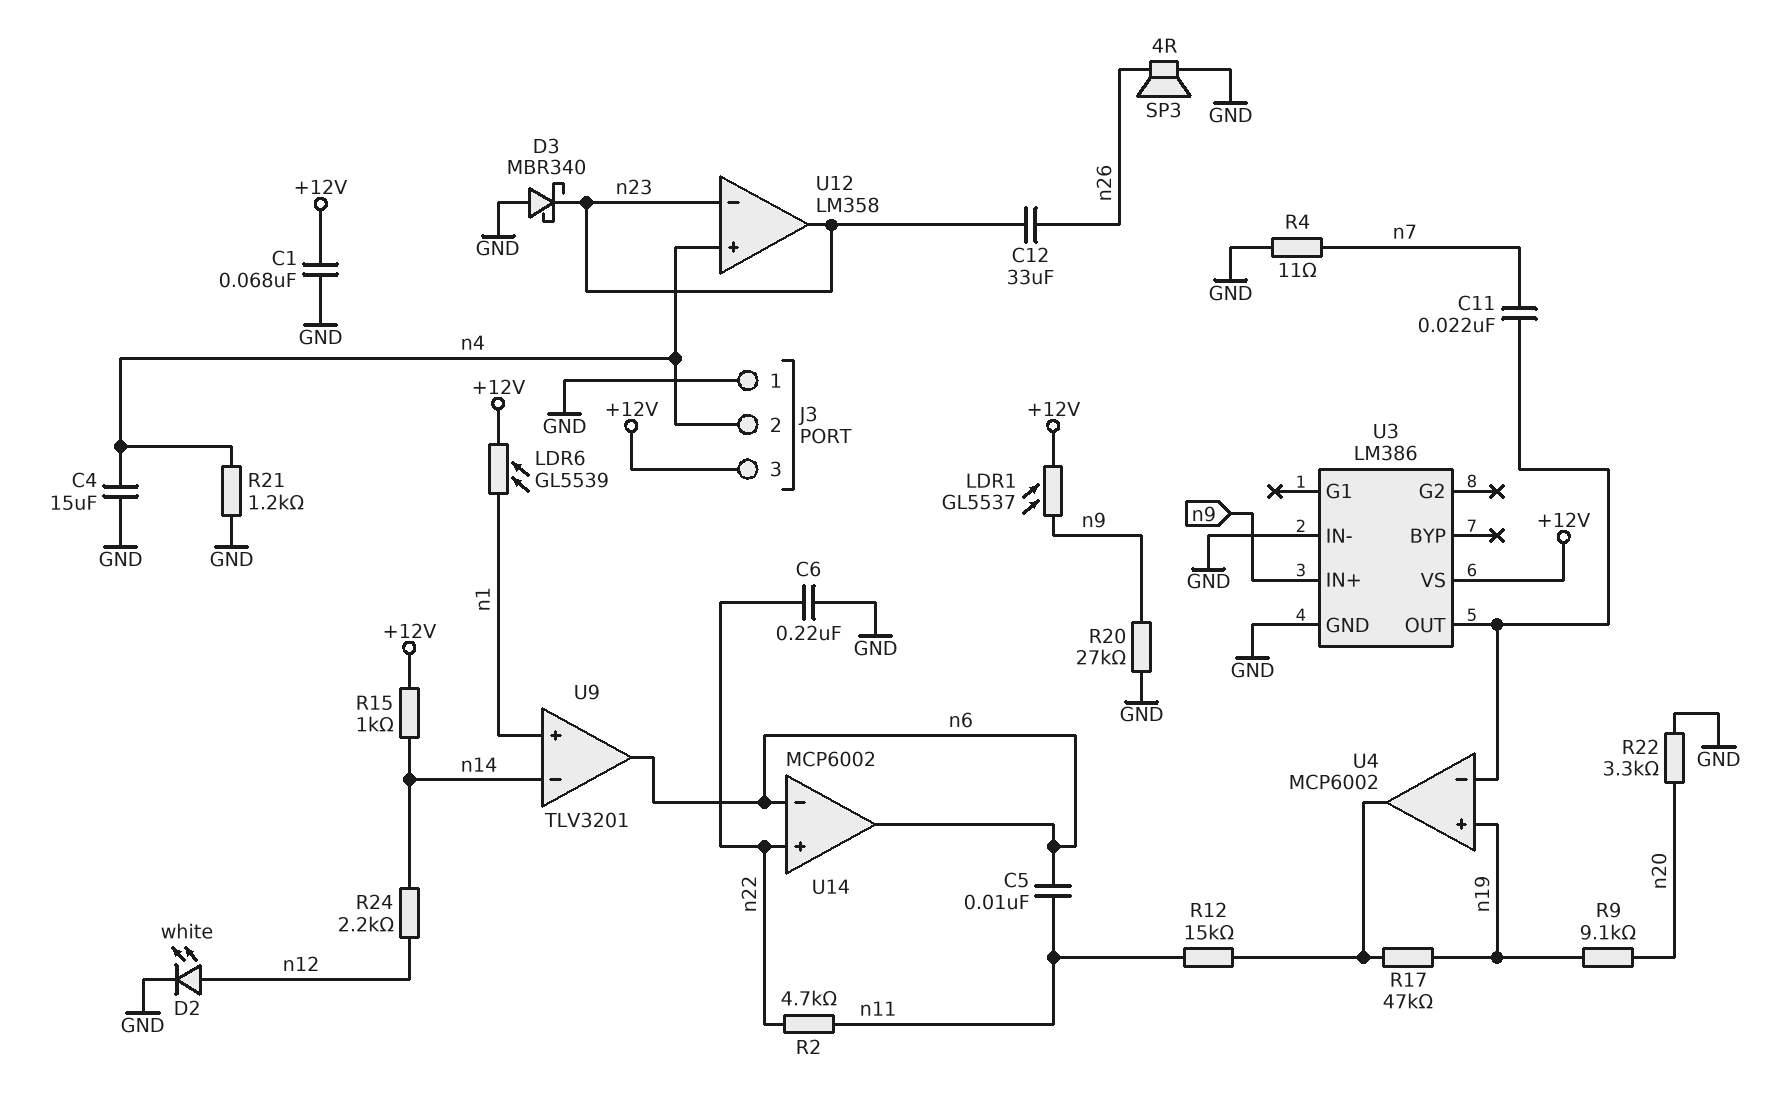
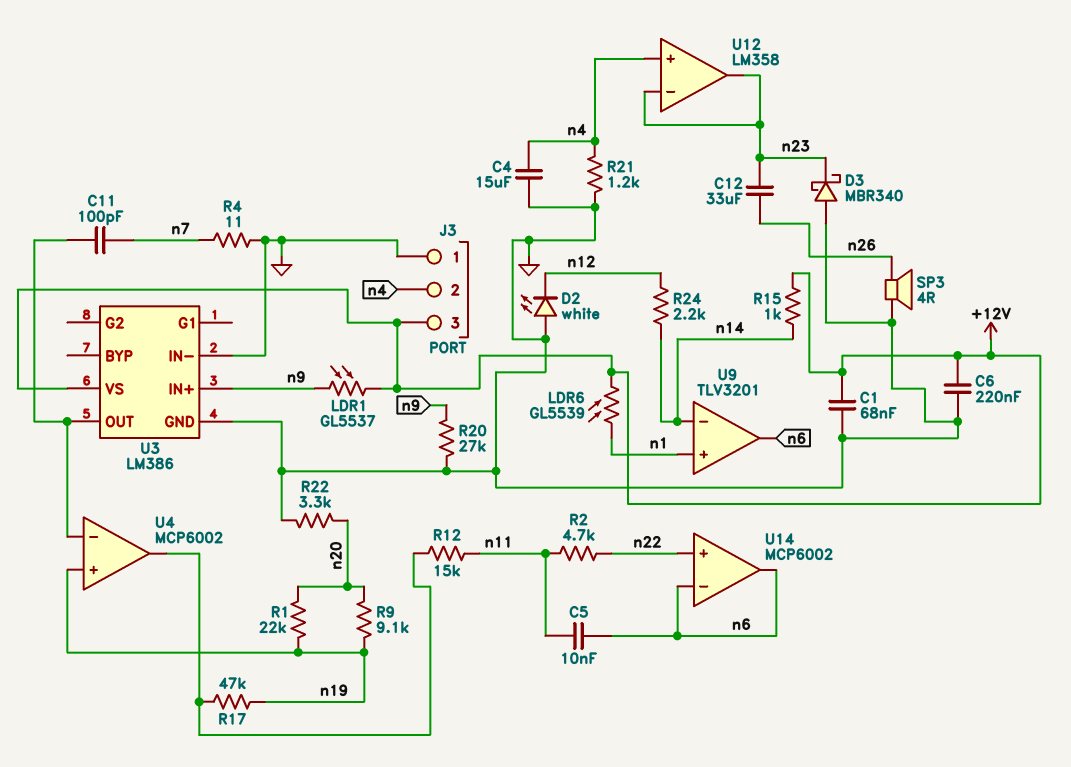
C6: 220nF (GND, n22) -> 220nF (+12V, GND)
C11: 22nF (U3/OUT, n7) -> 100pF (U3/OUT, n7)
D2: LED white (A n12, K GND) -> LED white (A GND, K n12)
R1: none -> 22k (n19, n20)

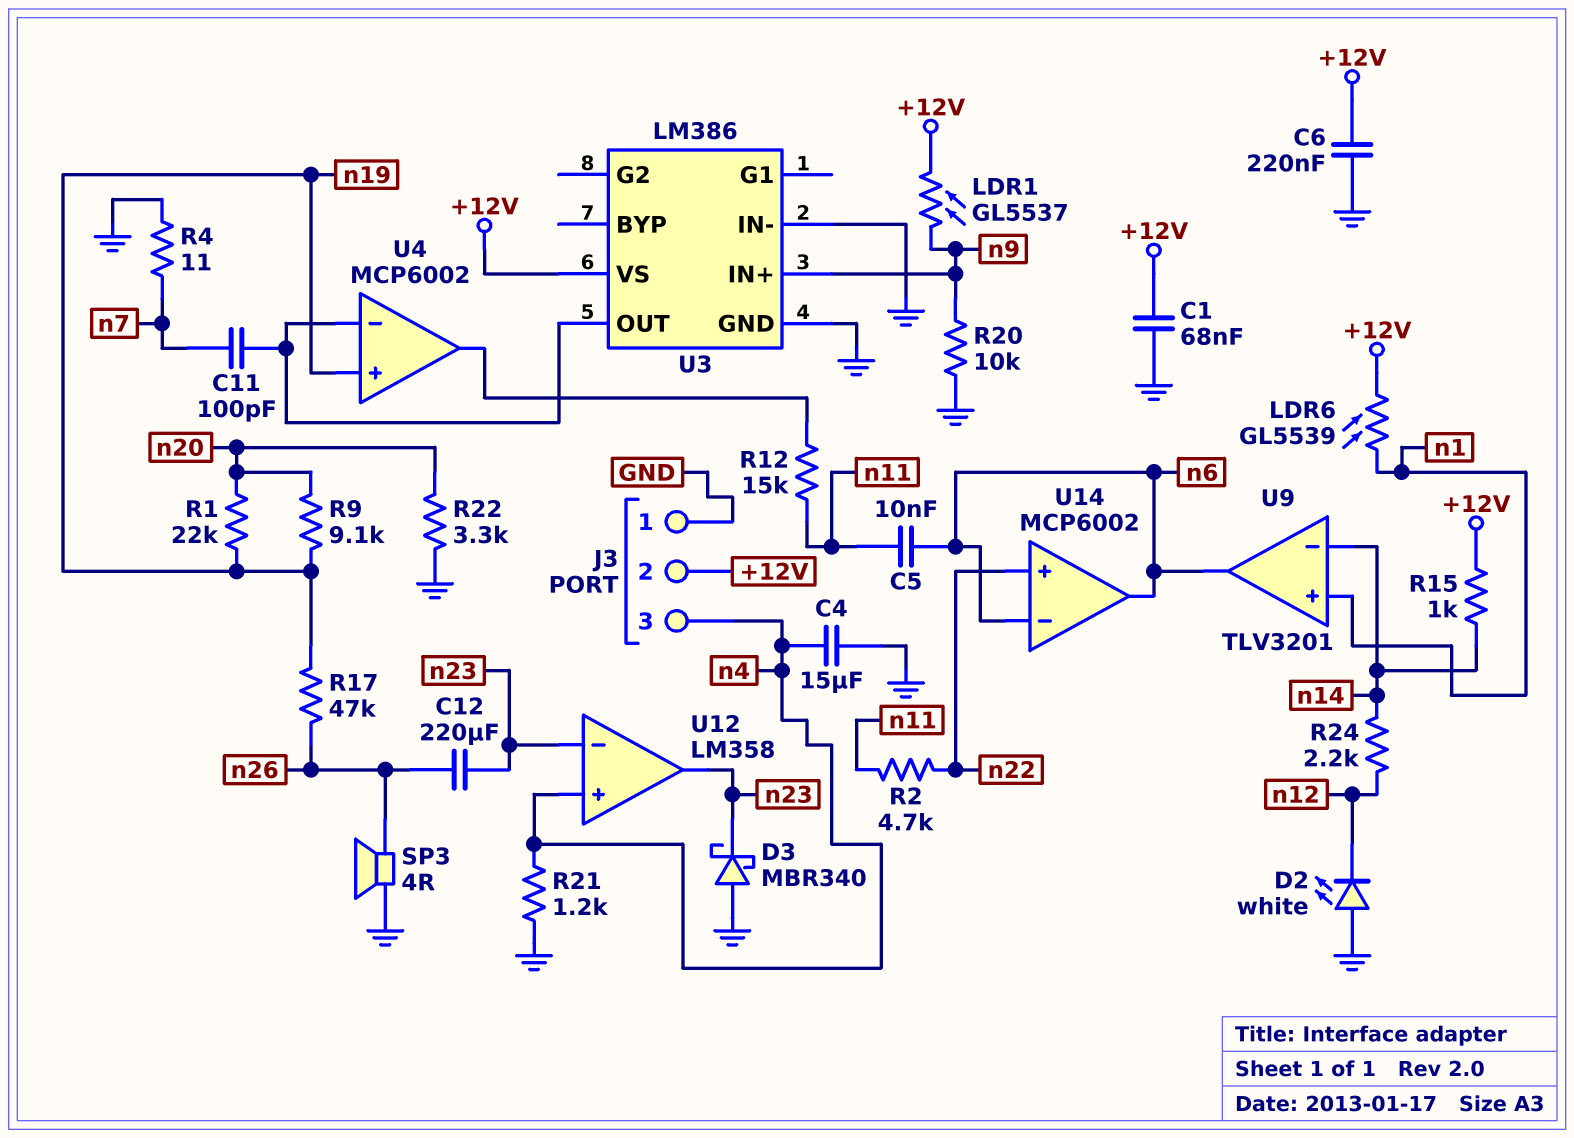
C12: 33uF (n23, n26) -> 220uF (n23, n26)
J3 pin 2: n4 -> +12V
J3 pin 3: +12V -> n4
R17: 47k (U4/out, n19) -> 47k (n19, n26)
R20: 27k (GND, n9) -> 10k (GND, n9)

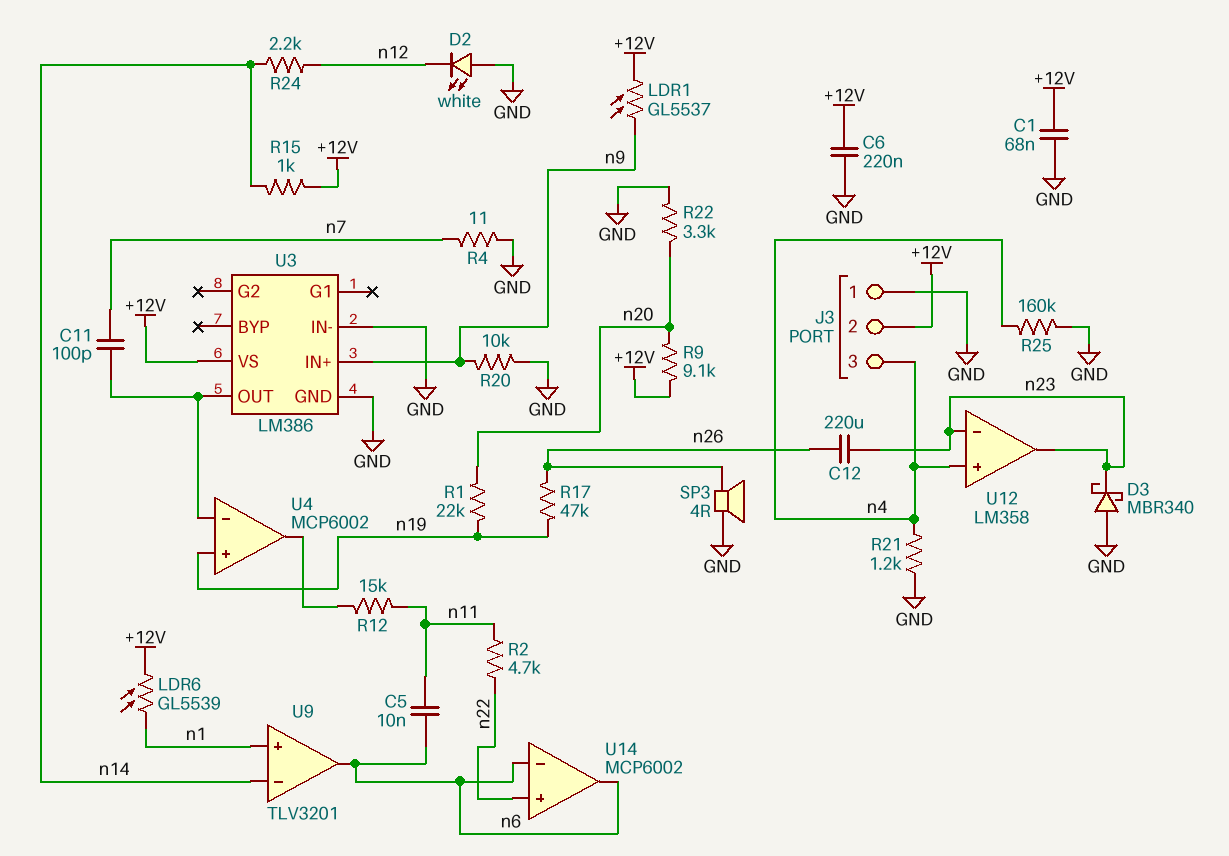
C4: 15uF (GND, n4) -> none
R9: 9.1k (n19, n20) -> 9.1k (+12V, n20)
R25: none -> 160k (GND, n4)

